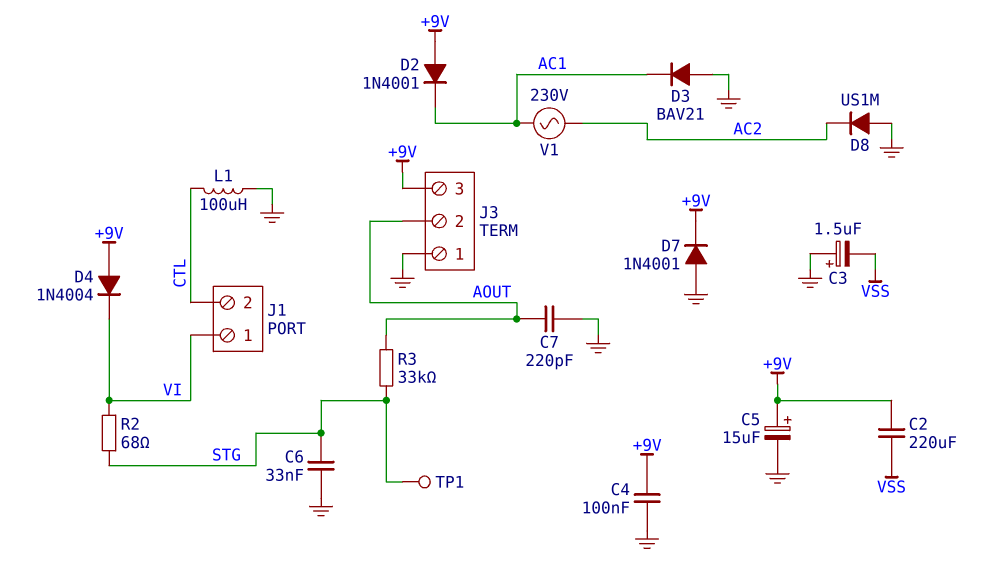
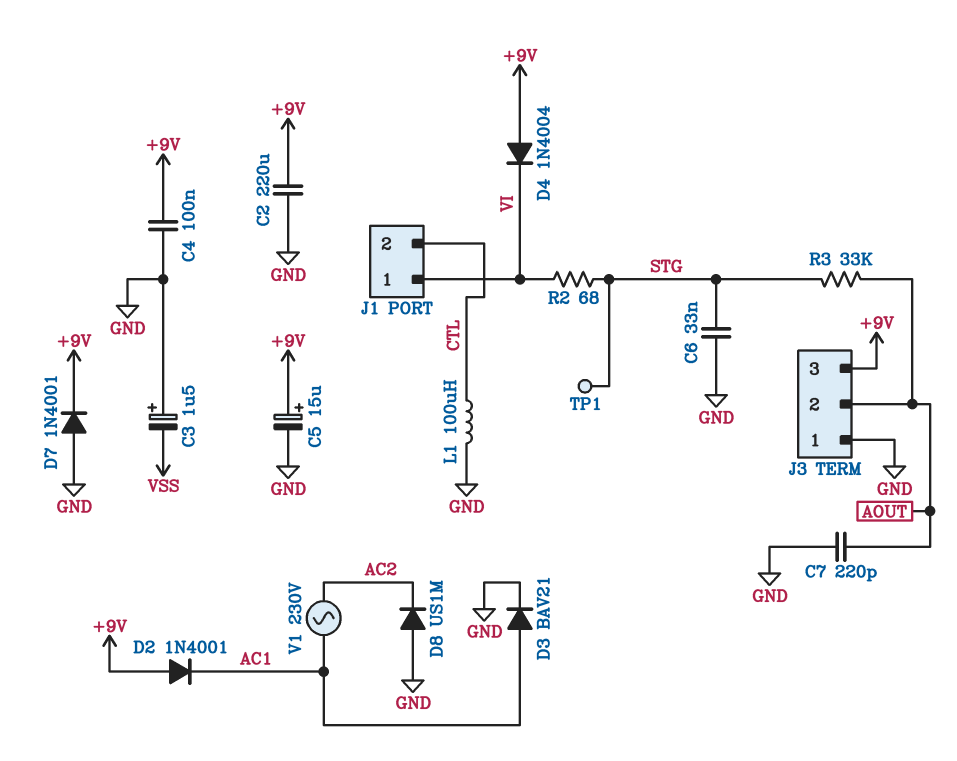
C2: 220uF (+9V, VSS) -> 220uF (+9V, GND)
D3: diode BAV21 (A GND, K AC1) -> diode BAV21 (A AC1, K GND)

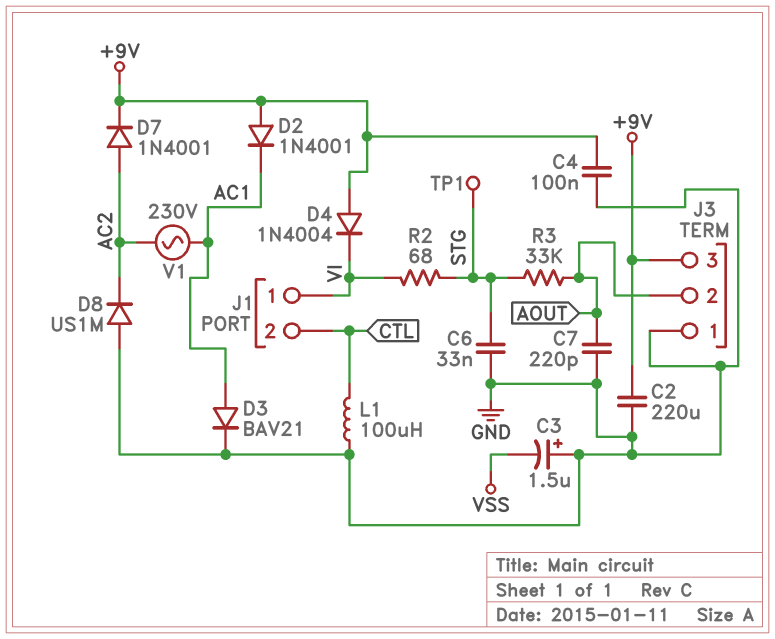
C5: 15uF (plus +9V, minus GND) -> none
D7: diode 1N4001 (A GND, K +9V) -> diode 1N4001 (A AC2, K +9V)

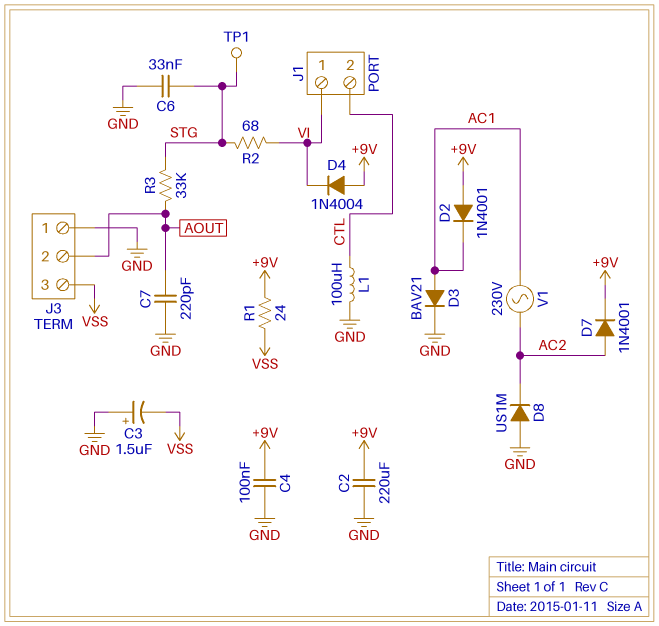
J3 pin 3: +9V -> VSS
R1: none -> 24 (+9V, VSS)

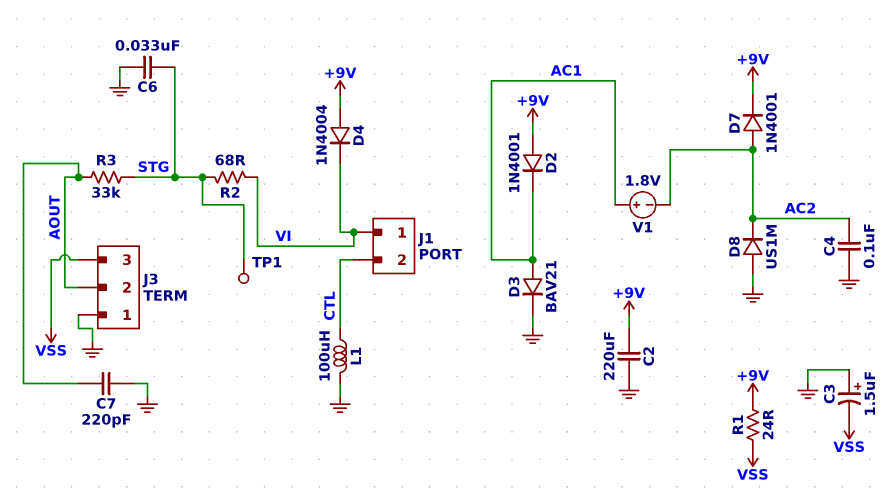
C4: 100nF (+9V, GND) -> 100nF (AC2, GND)
V1: AC 230V (AC1, AC2) -> 1.8V (plus AC1, minus AC2)

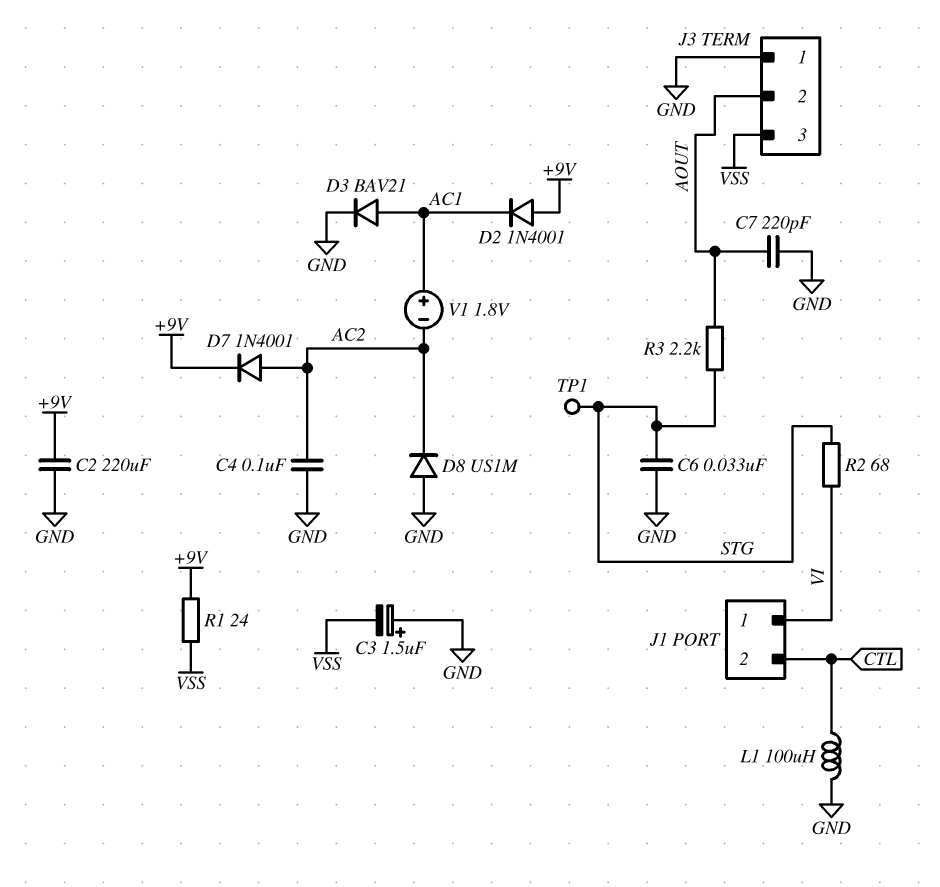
D4: diode 1N4004 (A +9V, K VI) -> none
R3: 33k (AOUT, STG) -> 2.2k (AOUT, STG)

